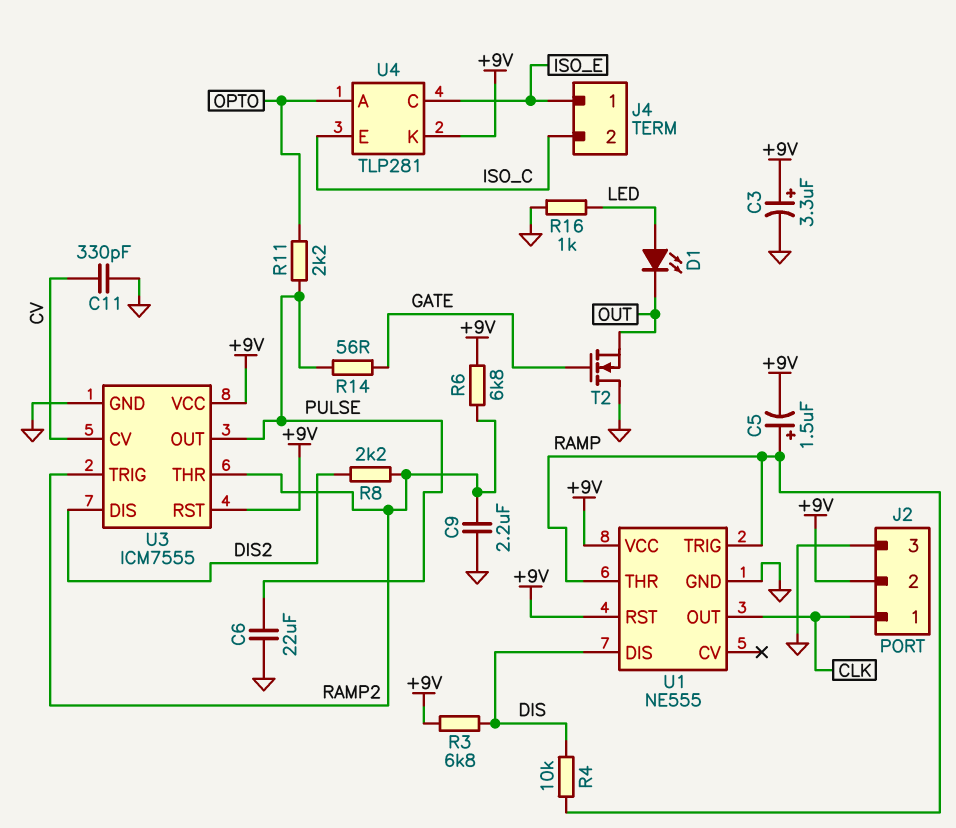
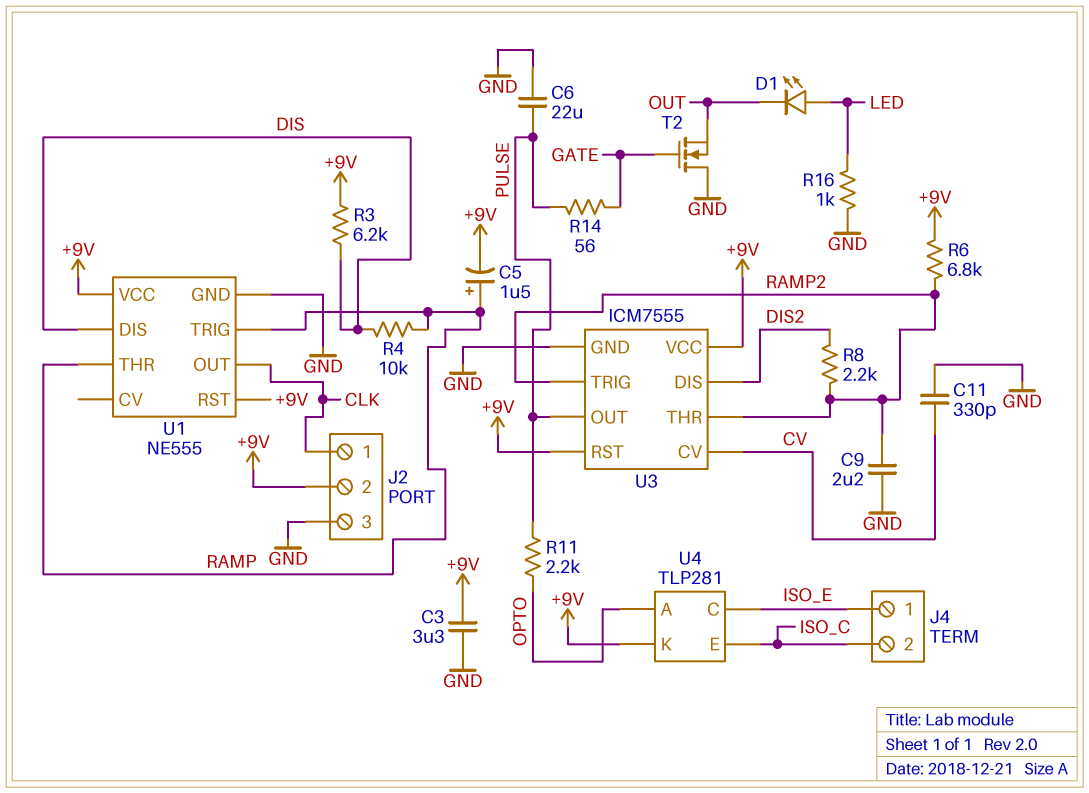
C3: 3.3uF (plus +9V, minus GND) -> 3.3uF (+9V, GND)
R3: 6.8k (+9V, DIS) -> 6.2k (+9V, DIS)

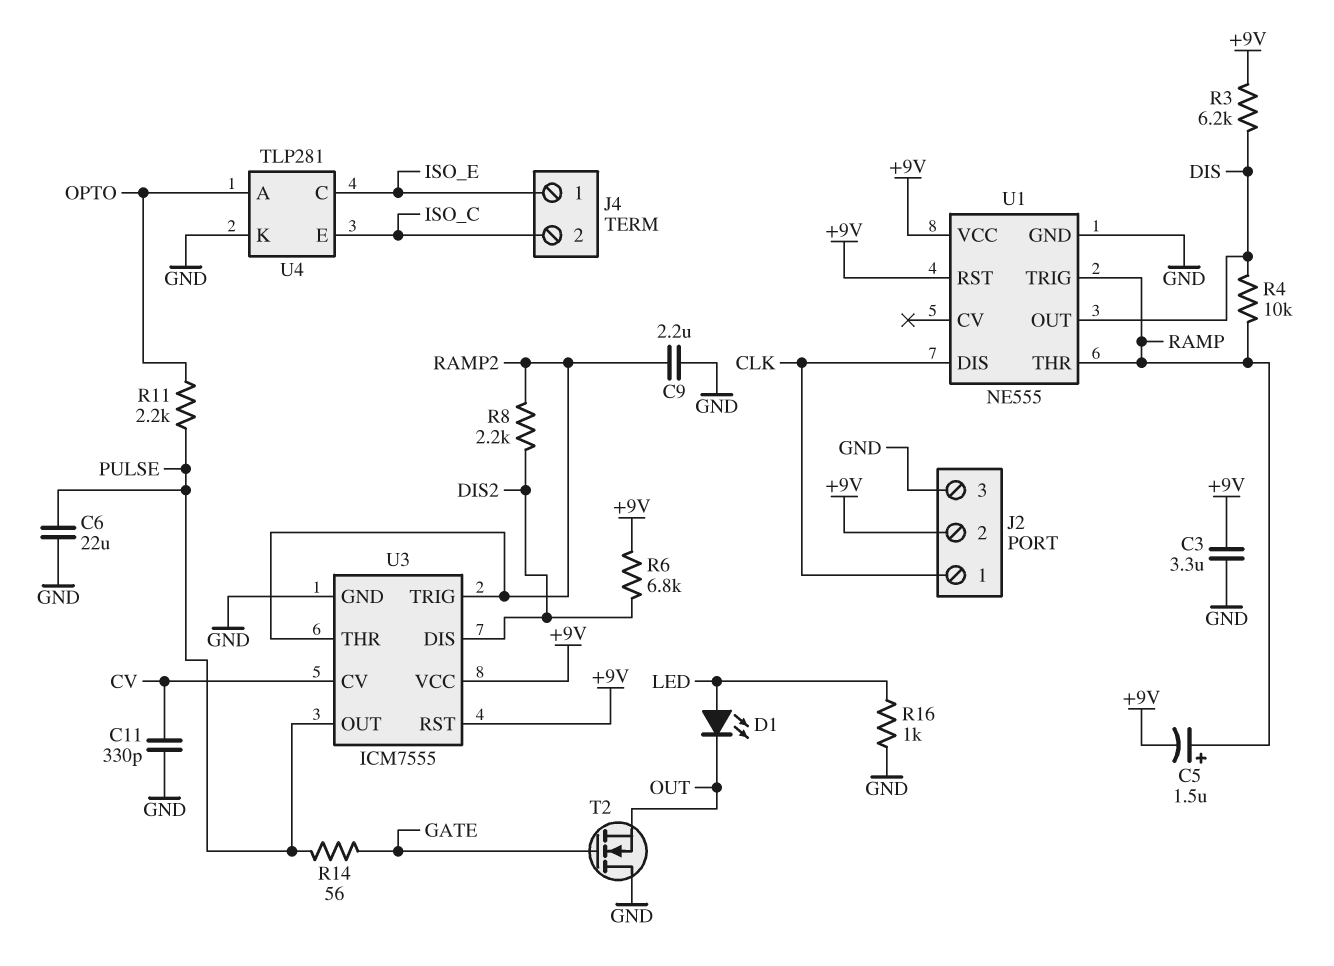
R6: 6.8k (+9V, RAMP2) -> 6.8k (+9V, DIS2)
U1 pin DIS: DIS -> CLK
U1 pin OUT: CLK -> DIS
U4 pin K: +9V -> GND

